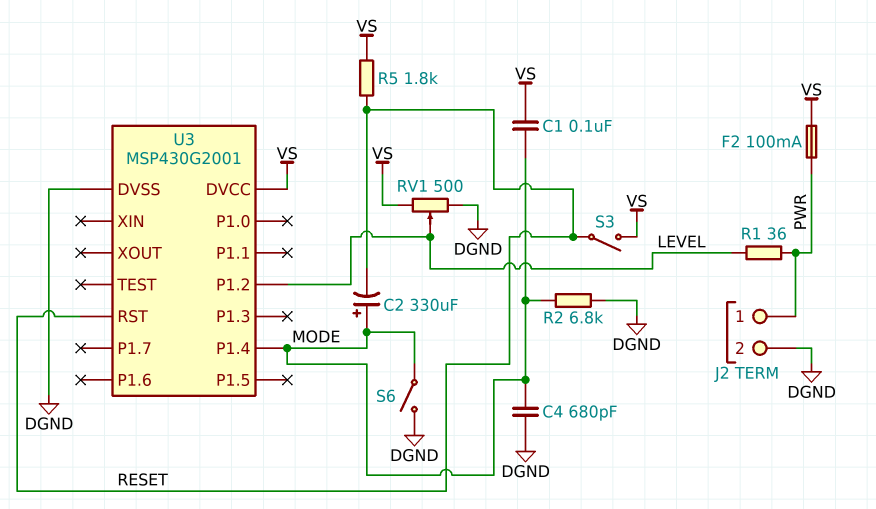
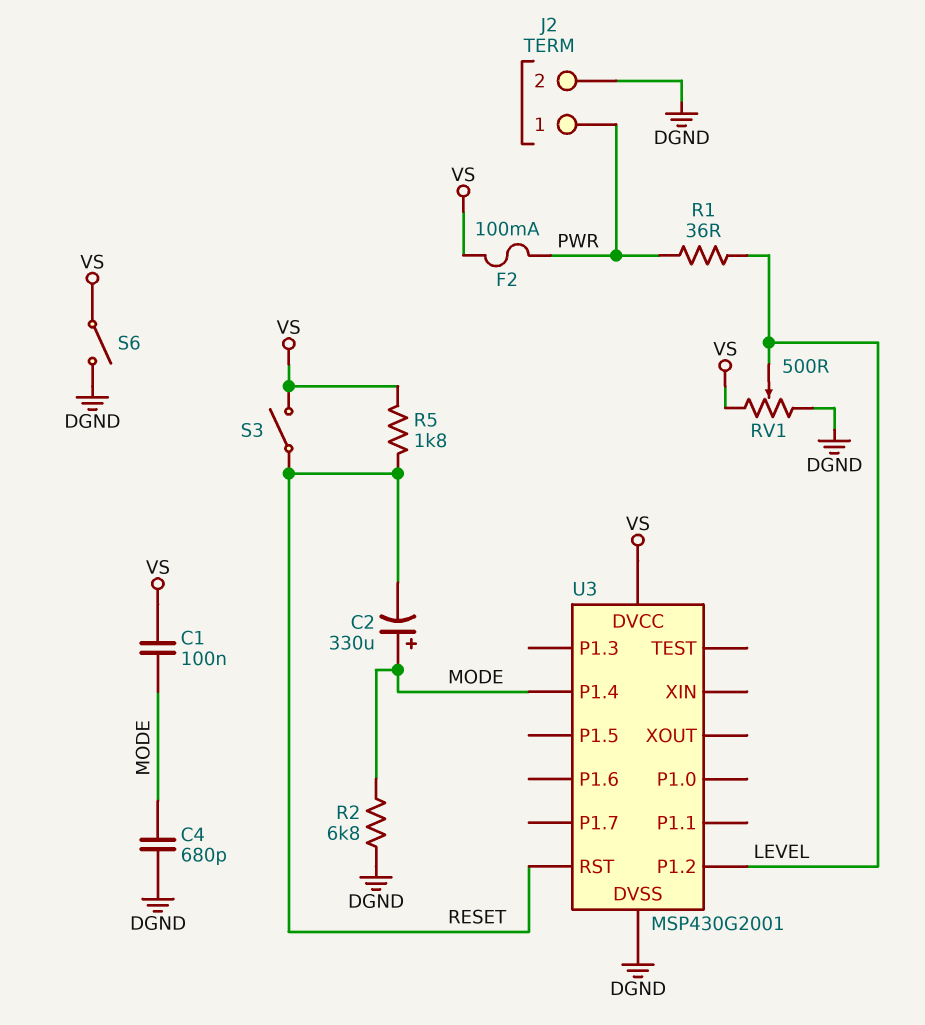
S6: switch (DGND, MODE) -> switch (DGND, VS)

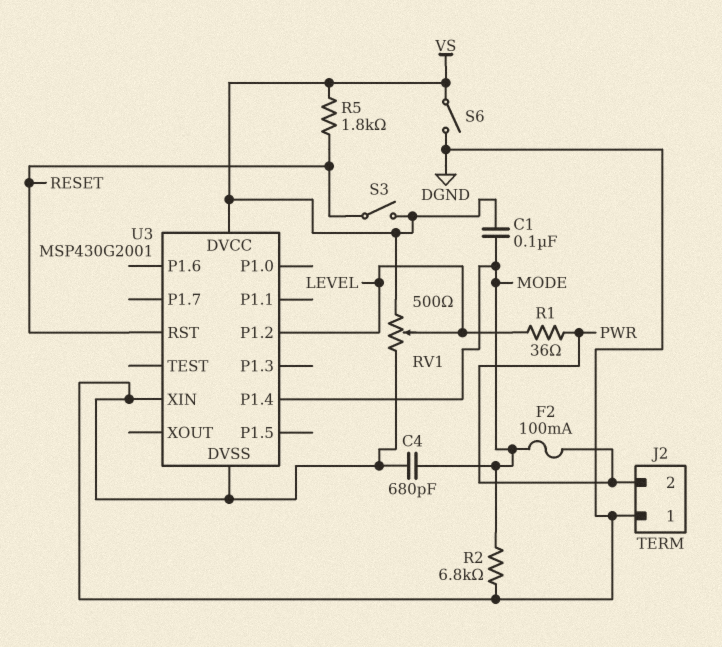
C2: 330uF (plus MODE, minus RESET) -> none
F2: 100mA (PWR, VS) -> 100mA (MODE, PWR)
J2 pin 1: PWR -> DGND
J2 pin 2: DGND -> PWR
U3 pin XIN: none -> DGND

